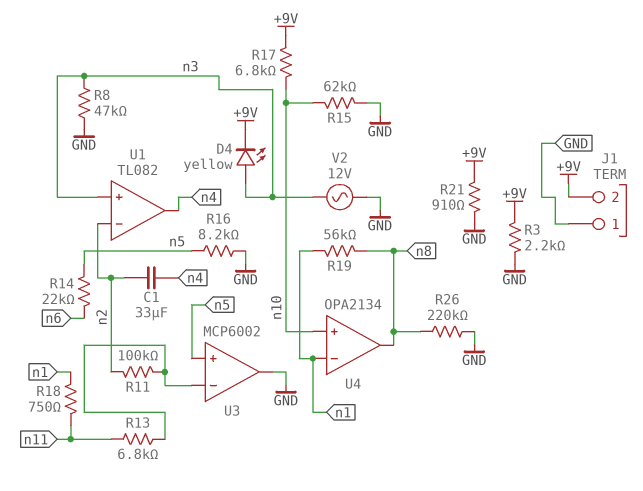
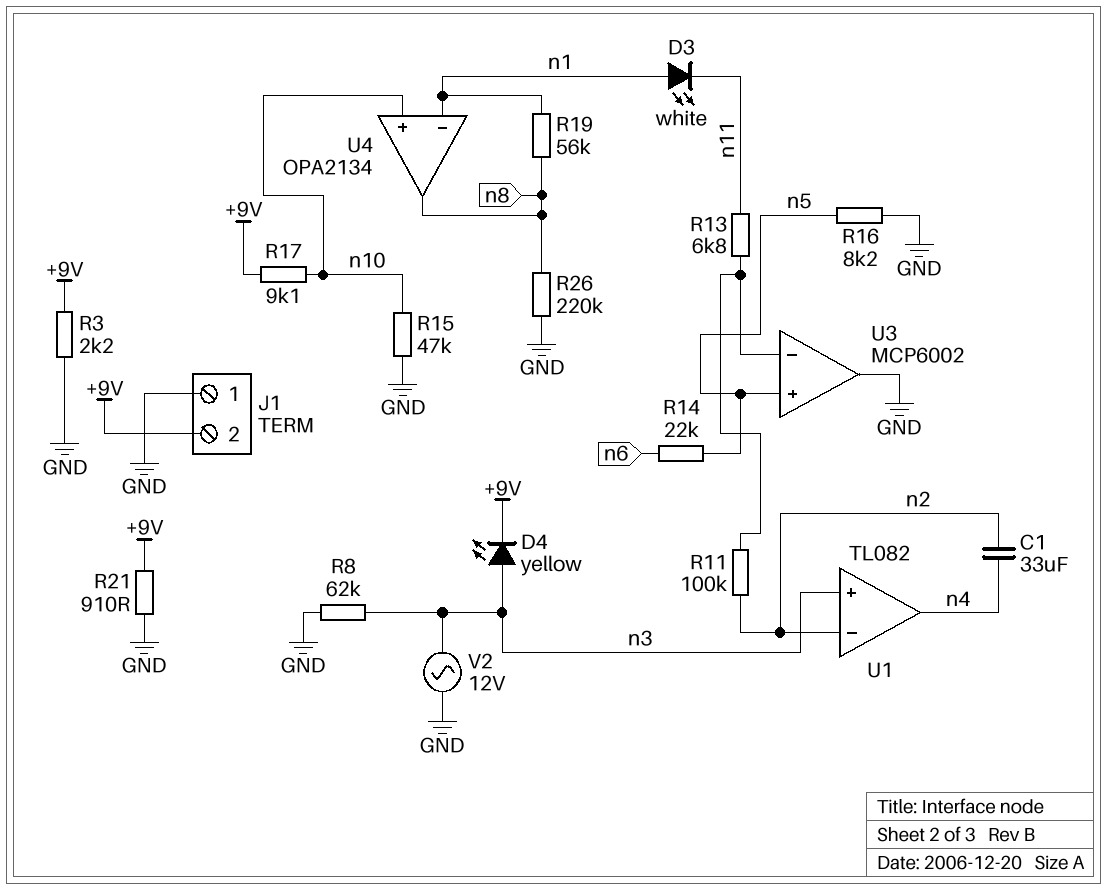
D3: none -> LED white (A n1, K n11)
R8: 47k (GND, n3) -> 62k (GND, n3)
R15: 62k (GND, n10) -> 47k (GND, n10)
R17: 6.8k (+9V, n10) -> 9.1k (+9V, n10)
R18: 750 (n1, n11) -> none

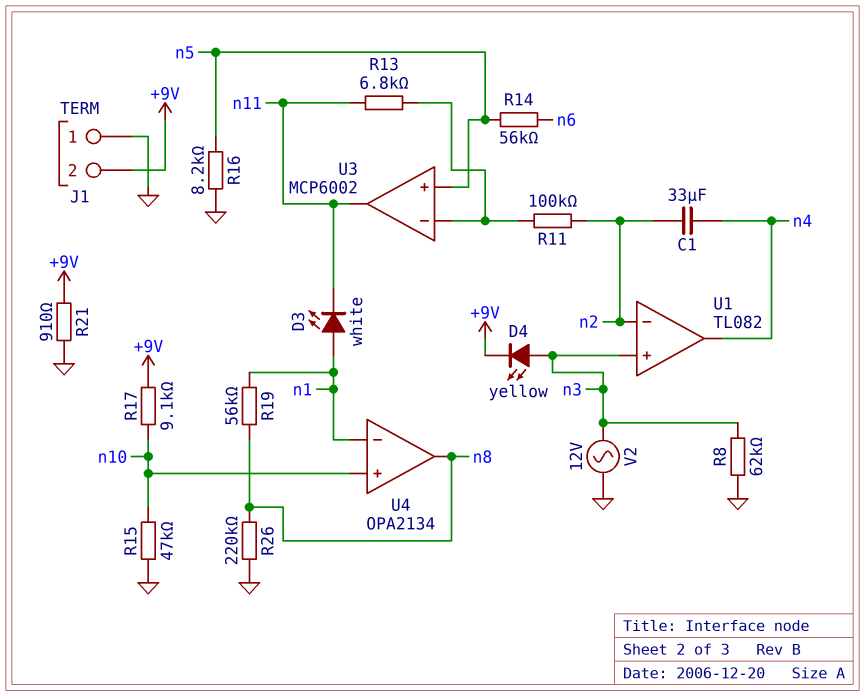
R3: 2.2k (+9V, GND) -> none
R14: 22k (n5, n6) -> 56k (n5, n6)
U3 pin out: GND -> n11

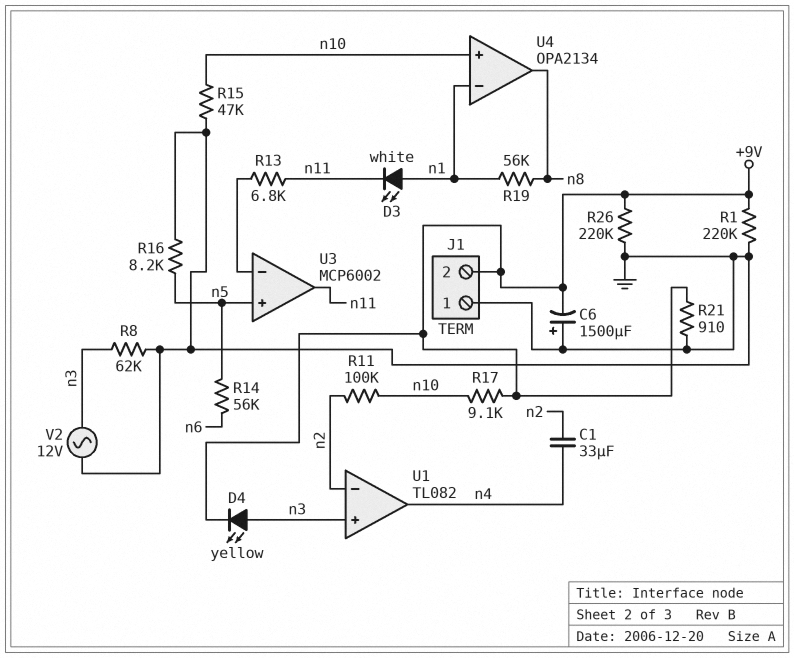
C6: none -> 1500uF (plus GND, minus +9V)
R1: none -> 220k (+9V, GND)
R11: 100k (U3/in-, n2) -> 100k (n2, n10)
R26: 220k (GND, n8) -> 220k (+9V, GND)

